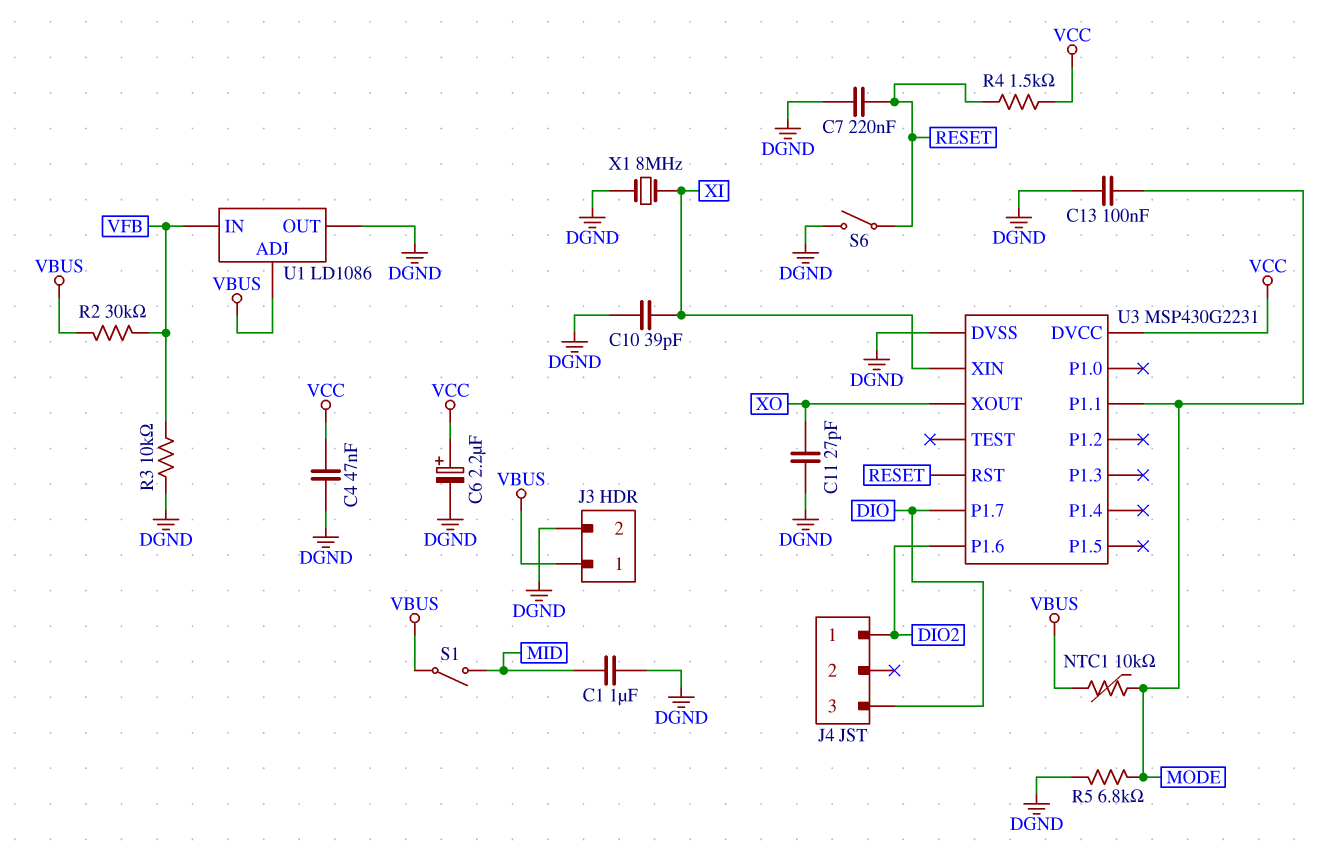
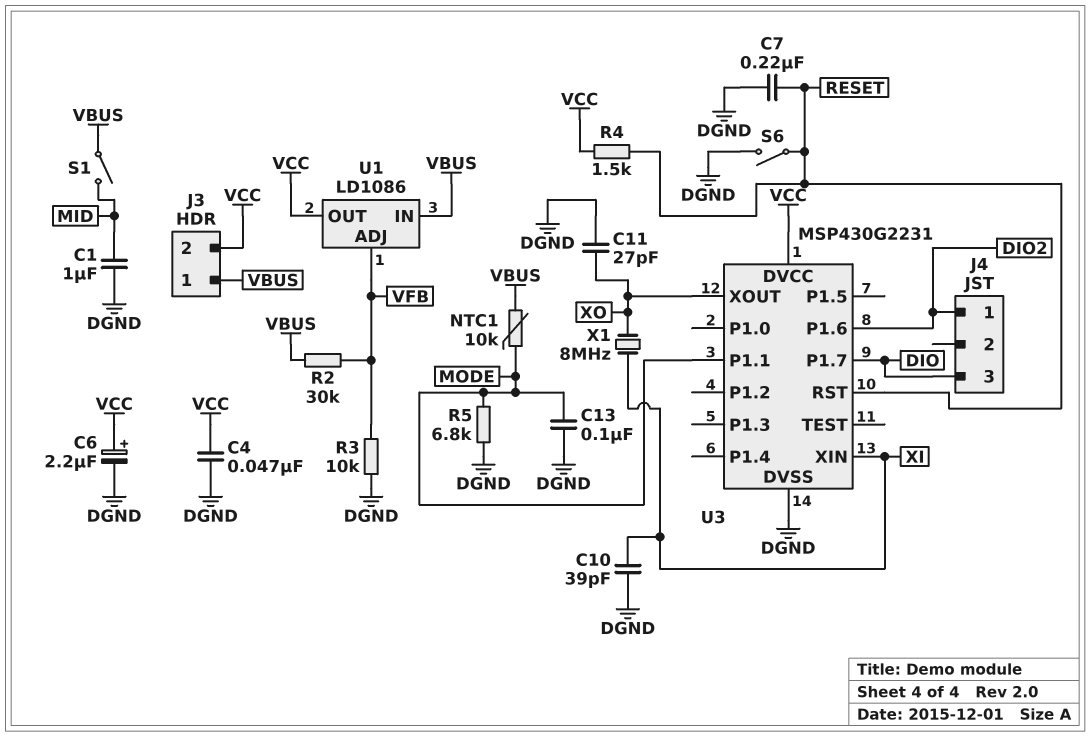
J3 pin 2: DGND -> VCC
U1 pin ADJ: VBUS -> VFB
U1 pin IN: VFB -> VBUS
U1 pin OUT: DGND -> VCC
X1: 8MHz (DGND, XI) -> 8MHz (XI, XO)

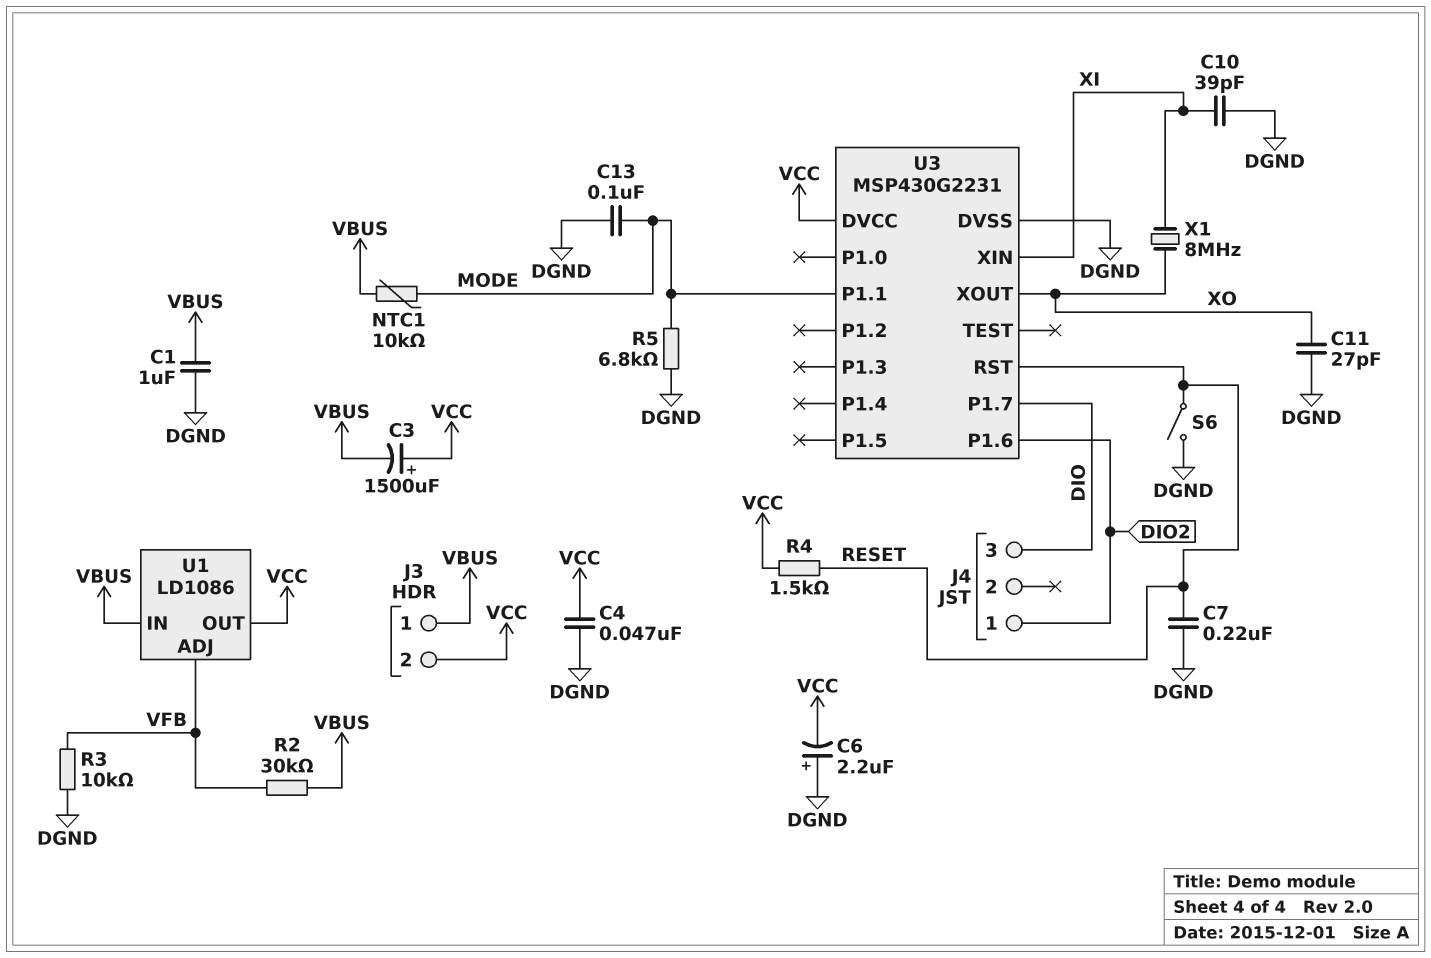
C1: 1uF (DGND, MID) -> 1uF (DGND, VBUS)
C3: none -> 1500uF (plus VCC, minus VBUS)
C6: 2.2uF (plus VCC, minus DGND) -> 2.2uF (plus DGND, minus VCC)
S1: switch (MID, VBUS) -> none

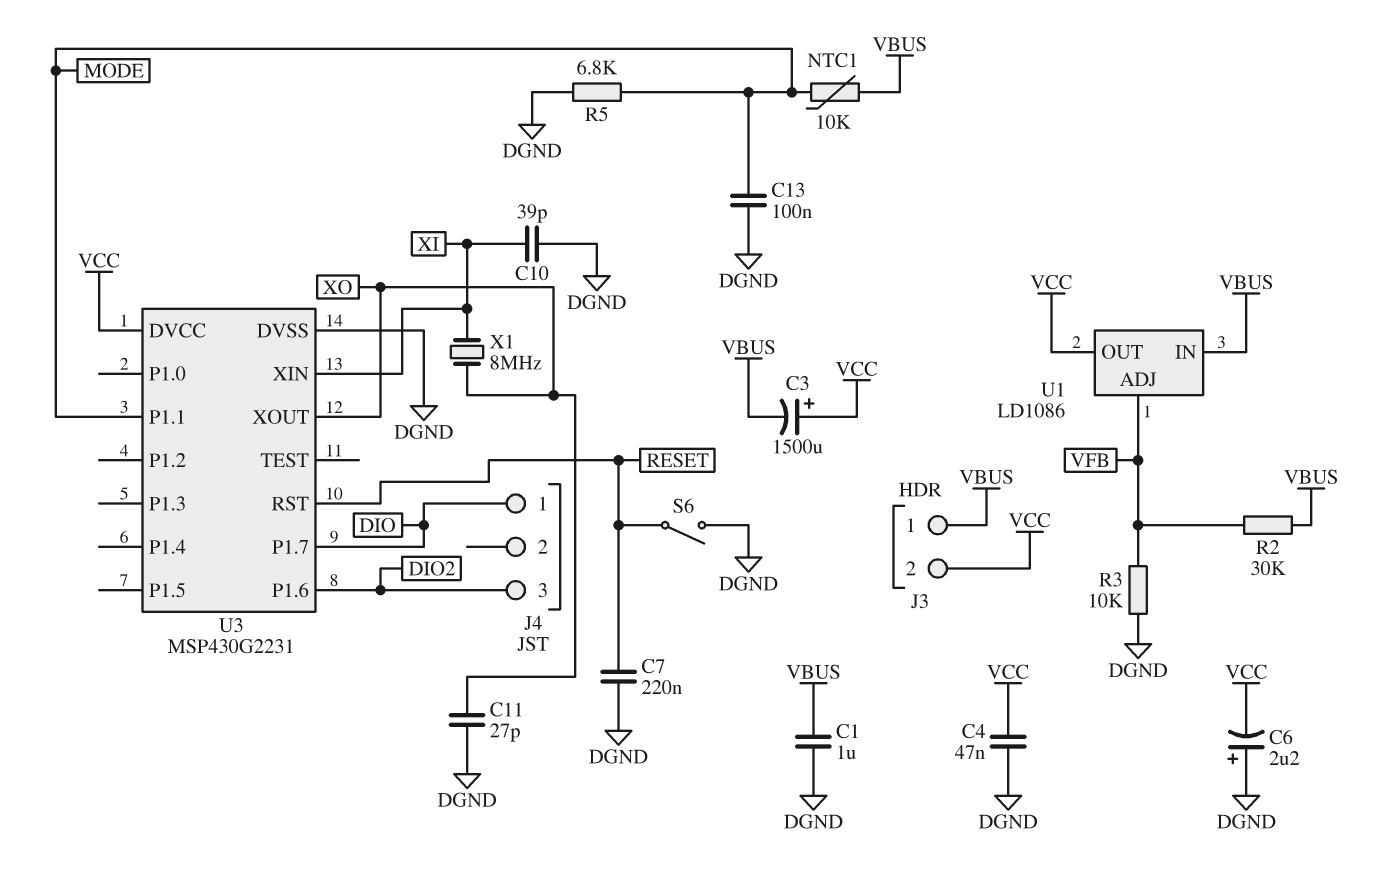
J4 pin 1: DIO2 -> DIO
J4 pin 3: DIO -> DIO2
R4: 1.5k (RESET, VCC) -> none

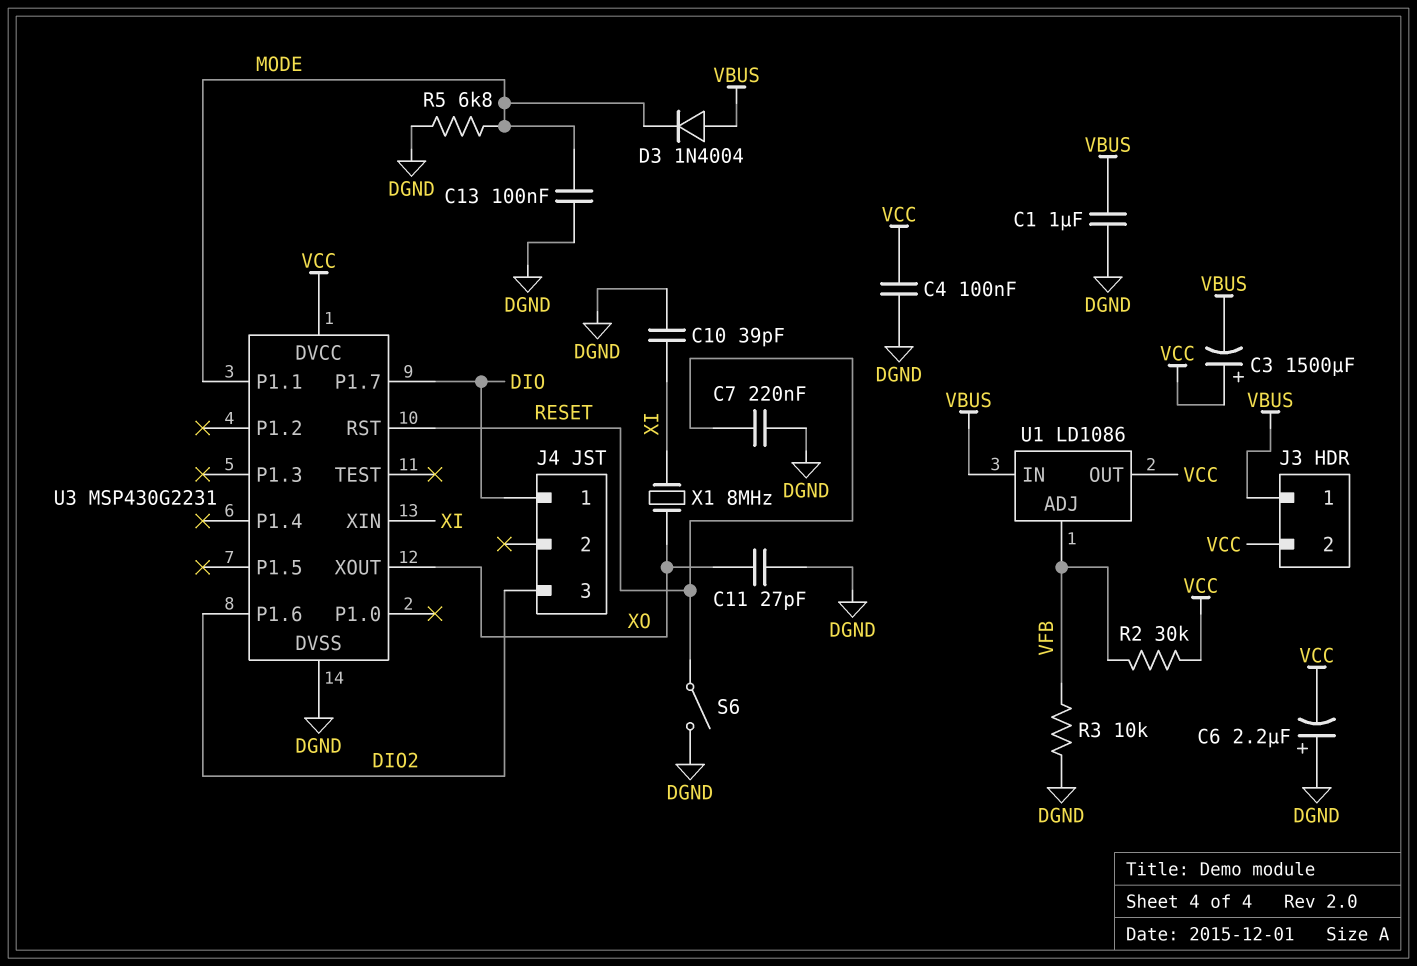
C4: 47nF (DGND, VCC) -> 100nF (DGND, VCC)
D3: none -> diode 1N4004 (A VBUS, K MODE)
NTC1: 10k (MODE, VBUS) -> none
R2: 30k (VBUS, VFB) -> 30k (VCC, VFB)

